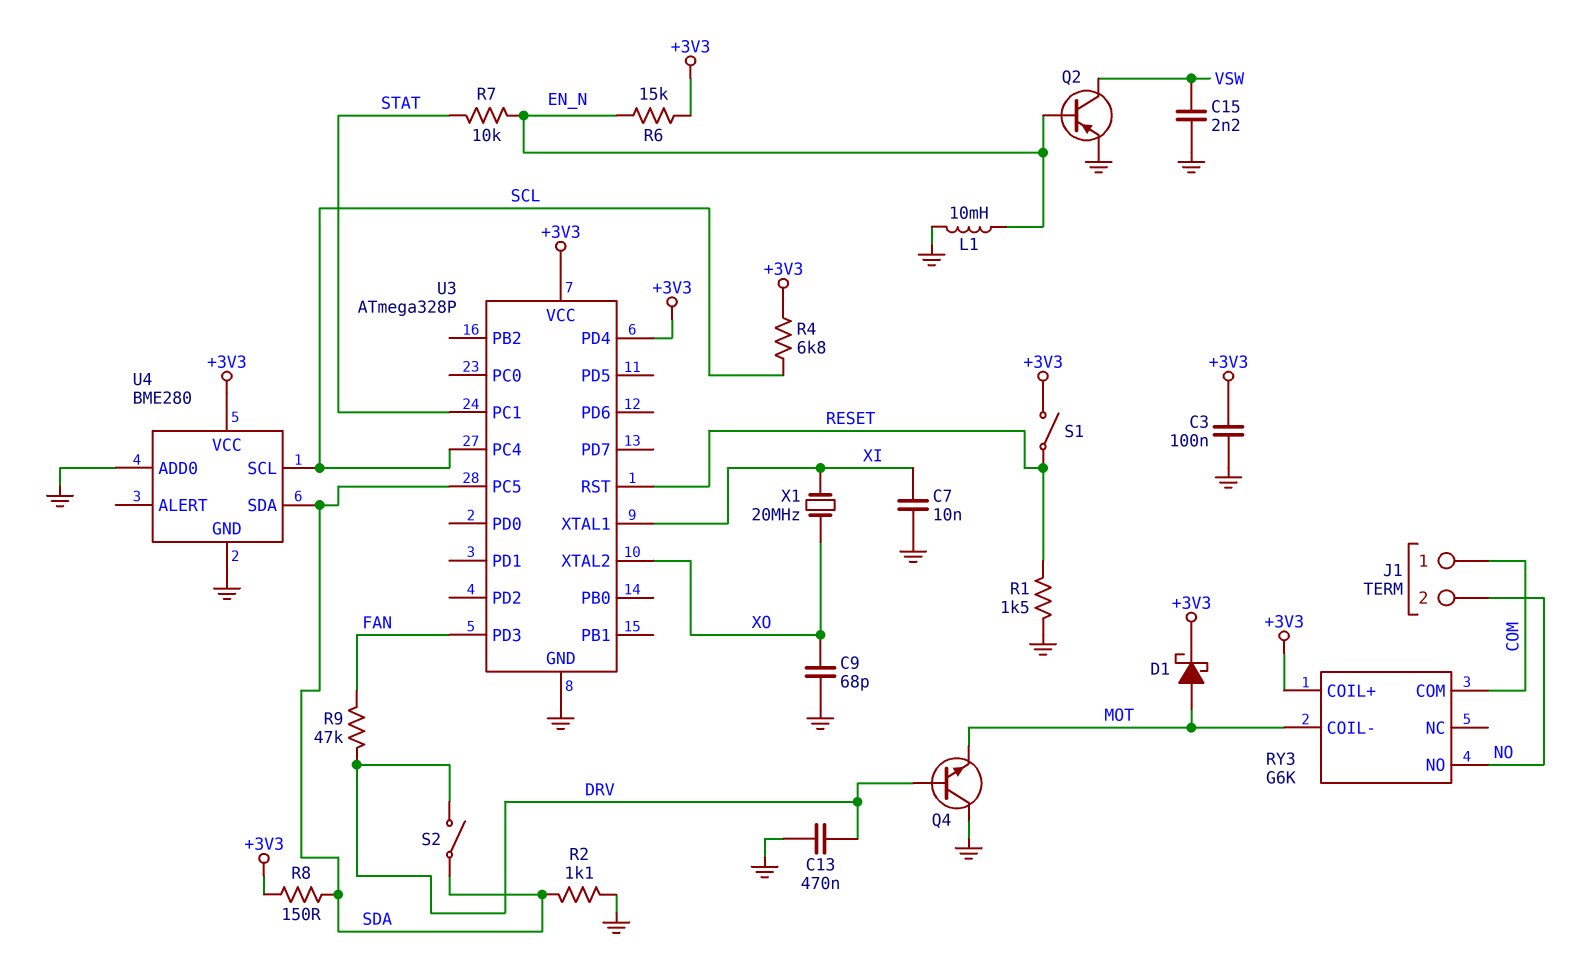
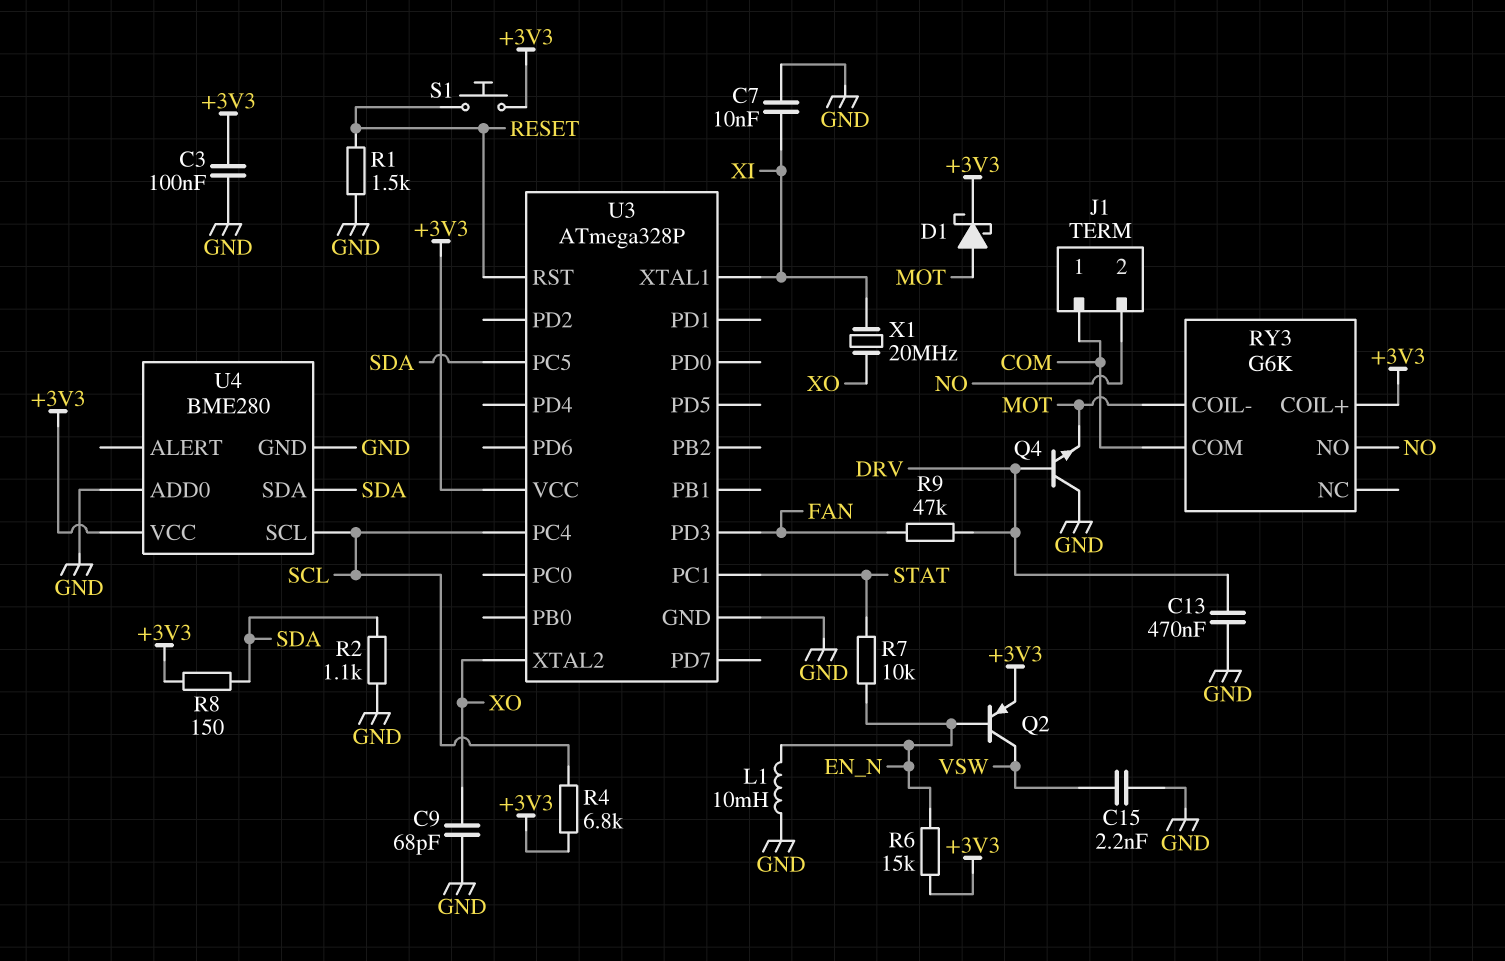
Q2: PNP (B EN_N, C VSW, E GND) -> PNP (B EN_N, C VSW, E +3V3)
S1: switch (+3V3, RESET) -> button (+3V3, RESET)
S2: switch (DRV, SDA) -> none
U3 pin PD4: +3V3 -> none

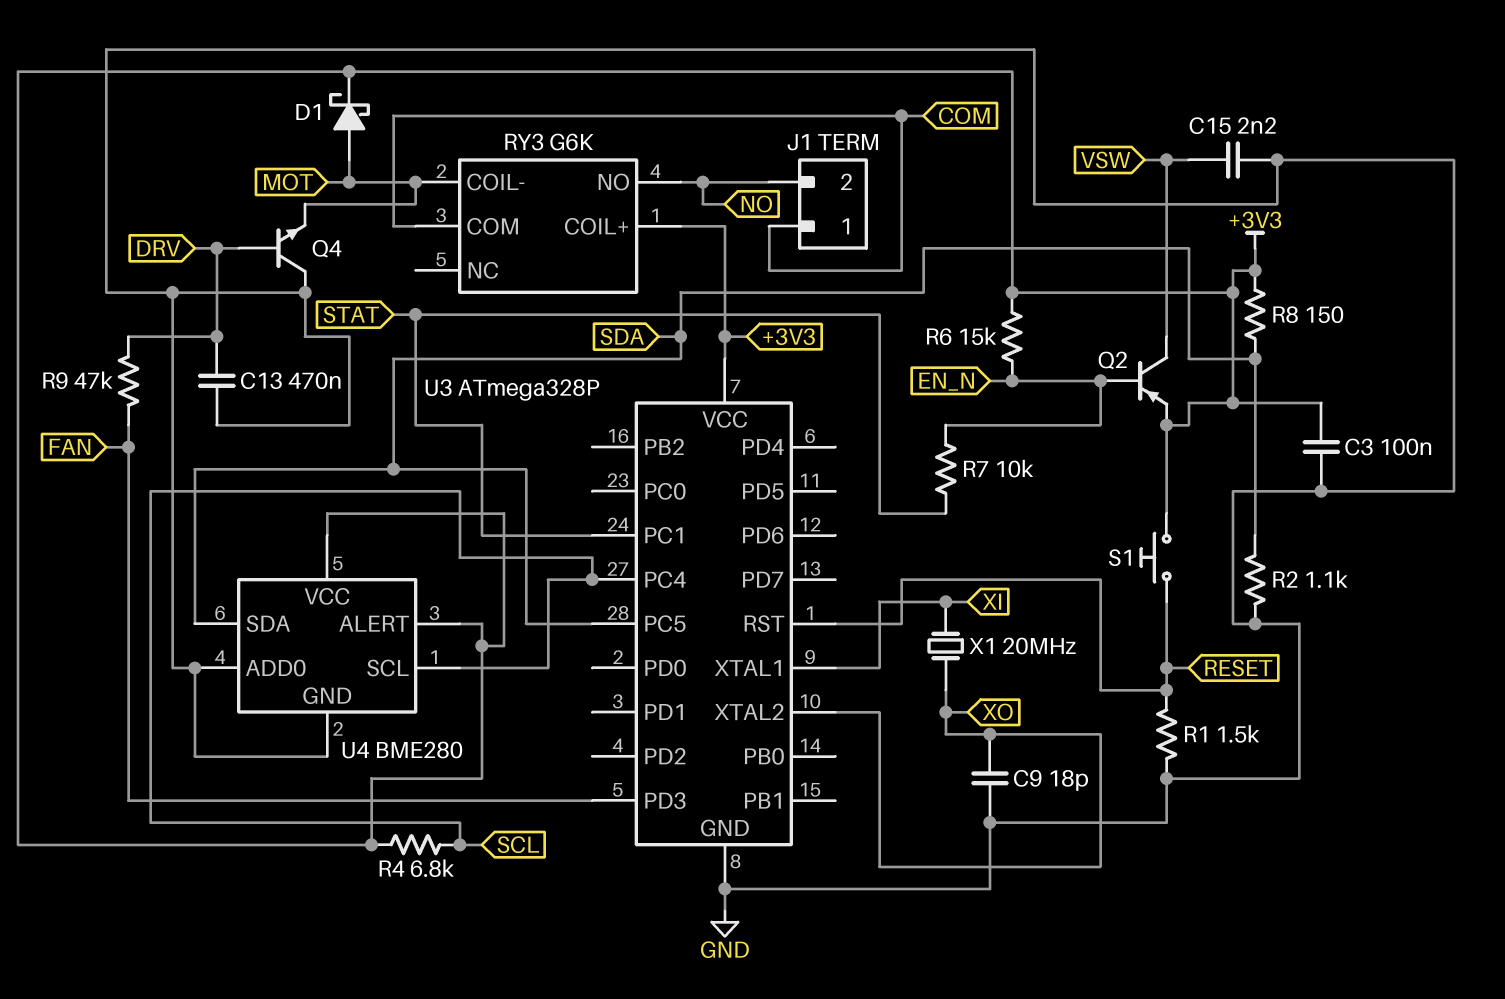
C7: 10nF (GND, XI) -> none
C9: 68pF (GND, XO) -> 18pF (GND, XO)
L1: 10mH (EN_N, GND) -> none
U4 pin ALERT: none -> +3V3

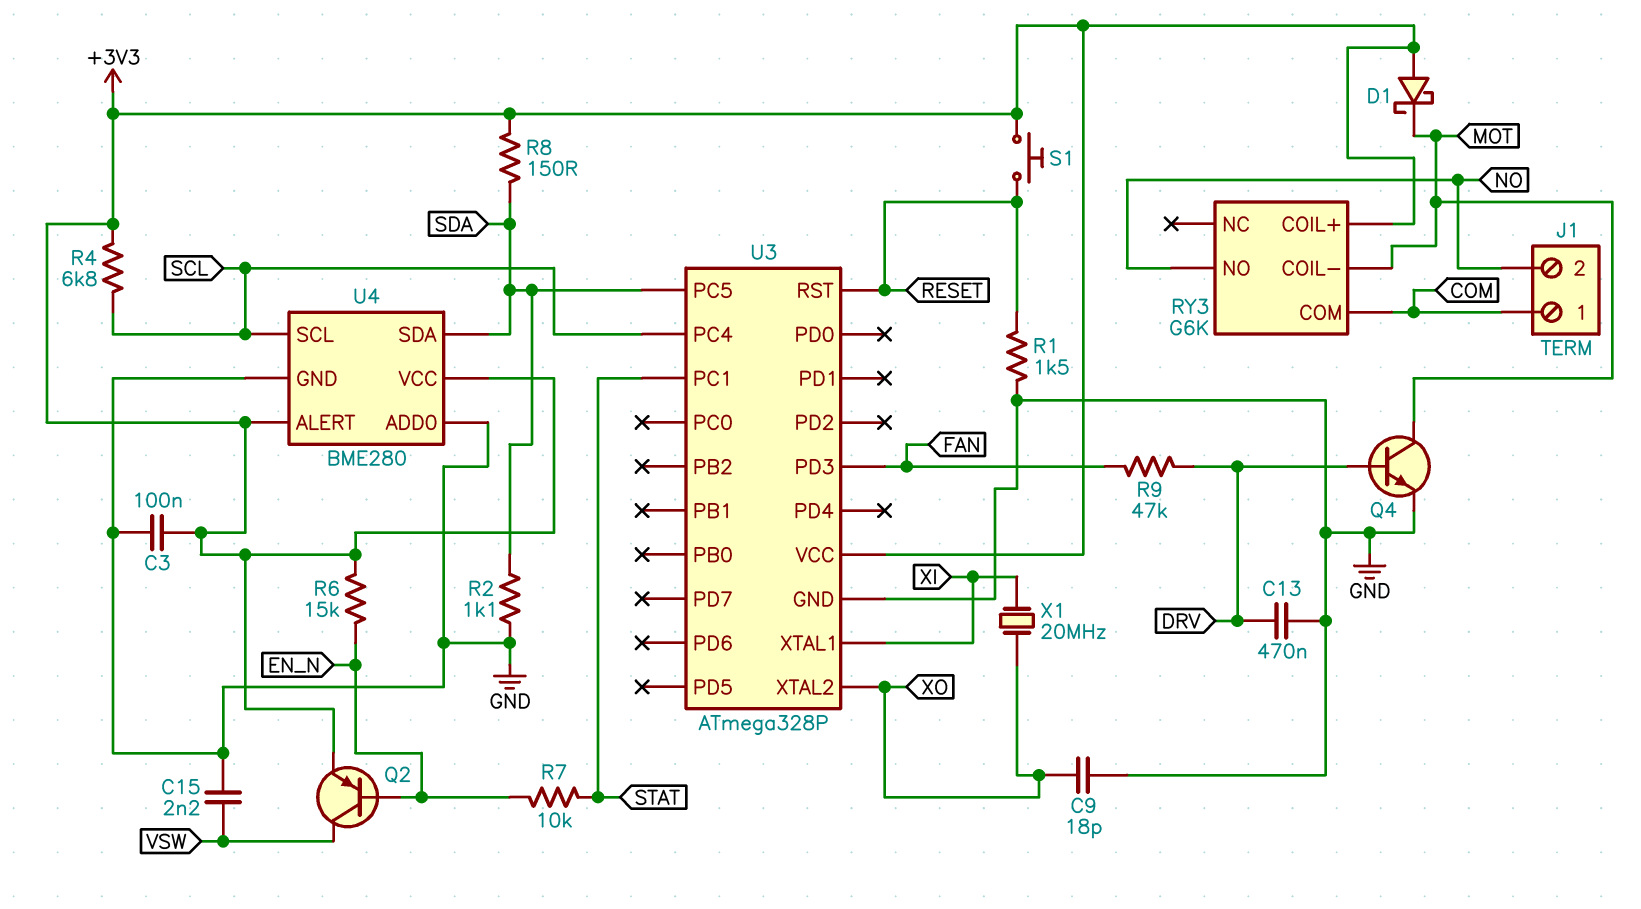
D1: schottky (A MOT, K +3V3) -> schottky (A +3V3, K MOT)
Q4: NPN (B DRV, C GND, E MOT) -> NPN (B DRV, C MOT, E GND)

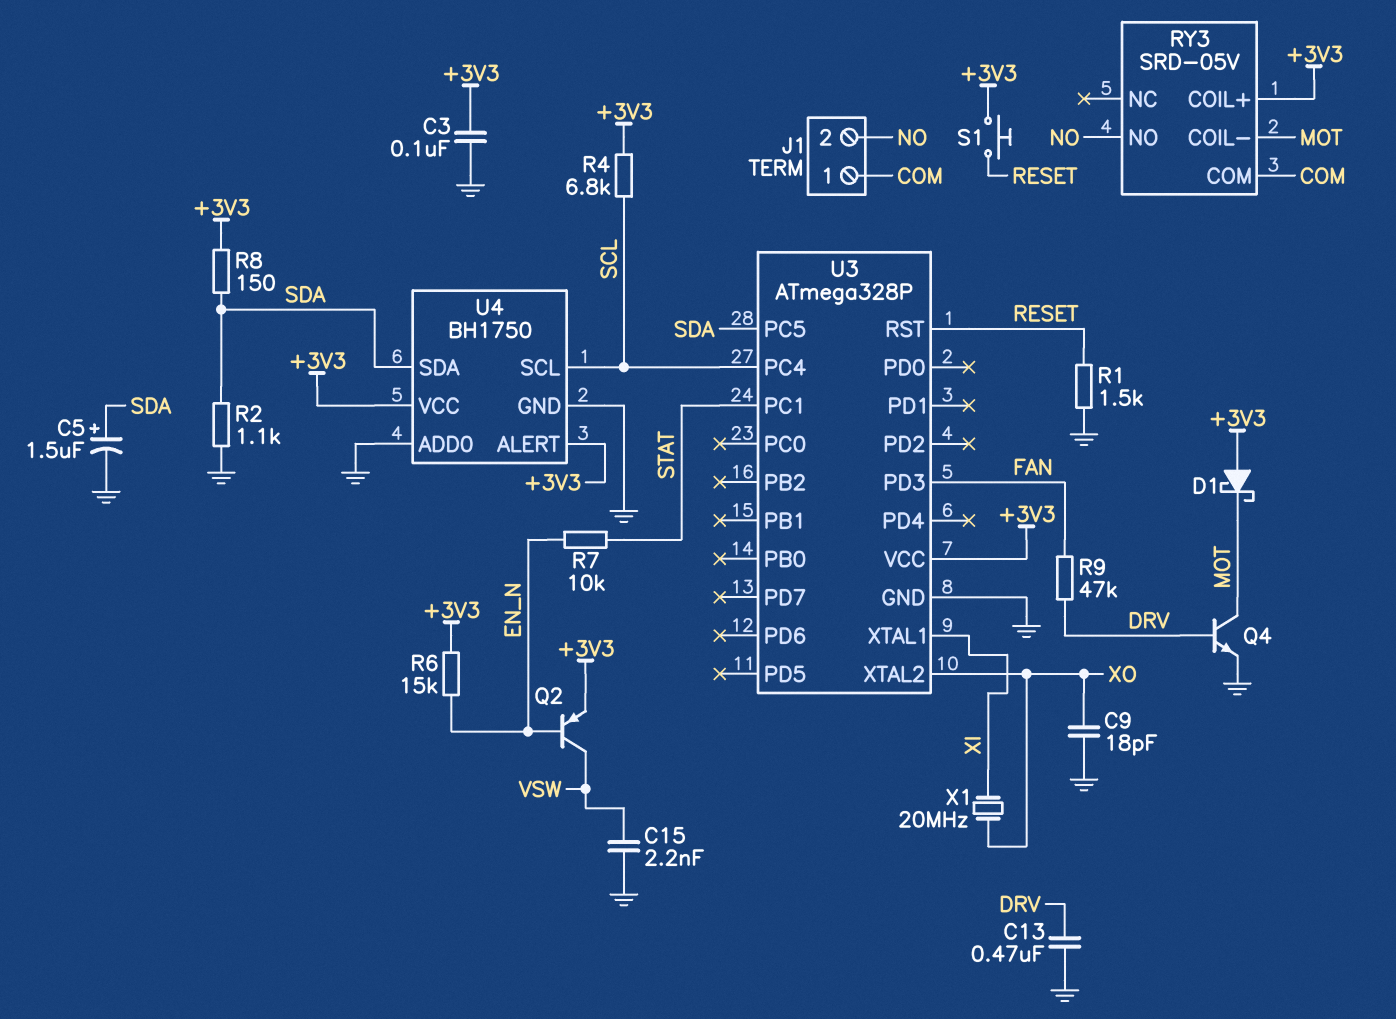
C5: none -> 1.5uF (plus SDA, minus GND)
RY3: G6K -> SRD-05V
U4: BME280 -> BH1750

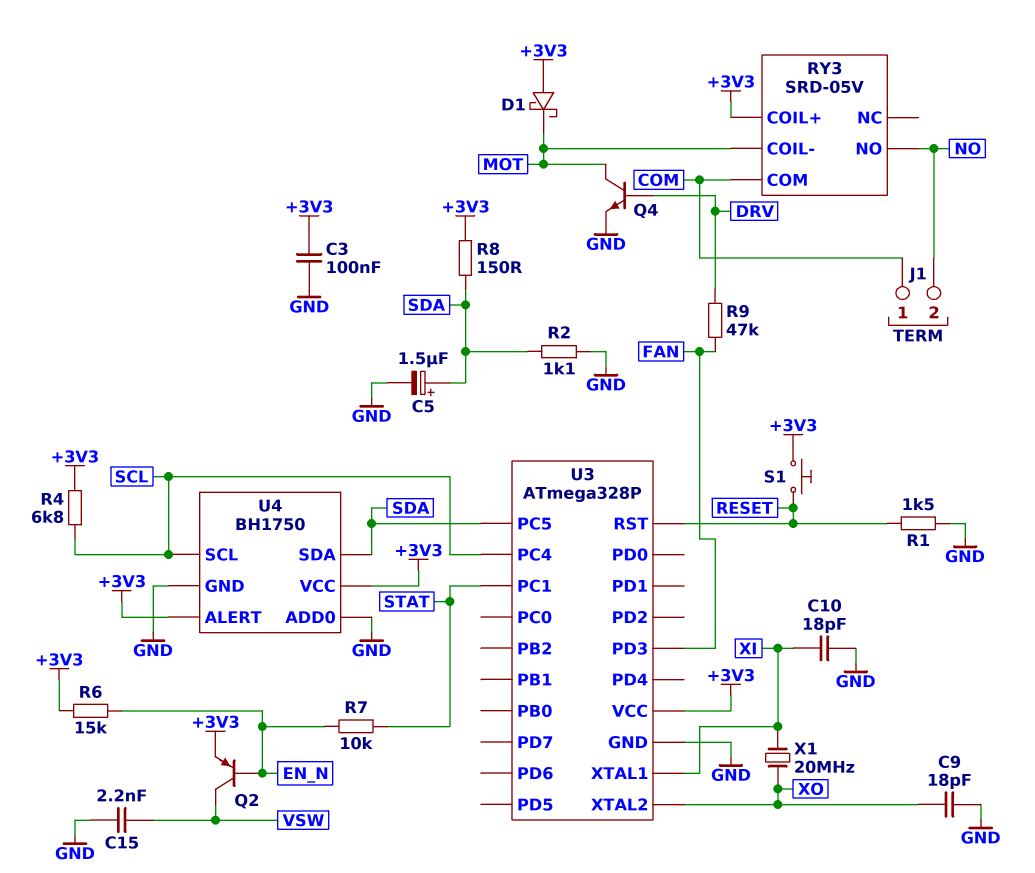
C10: none -> 18pF (GND, XI)
C13: 470nF (DRV, GND) -> none

